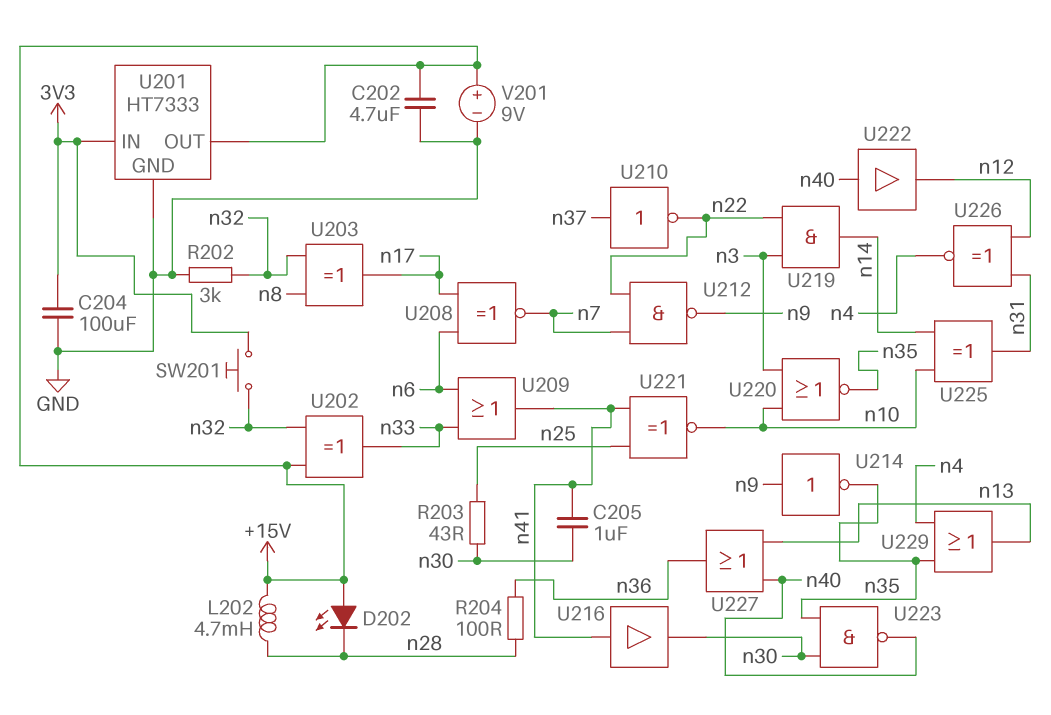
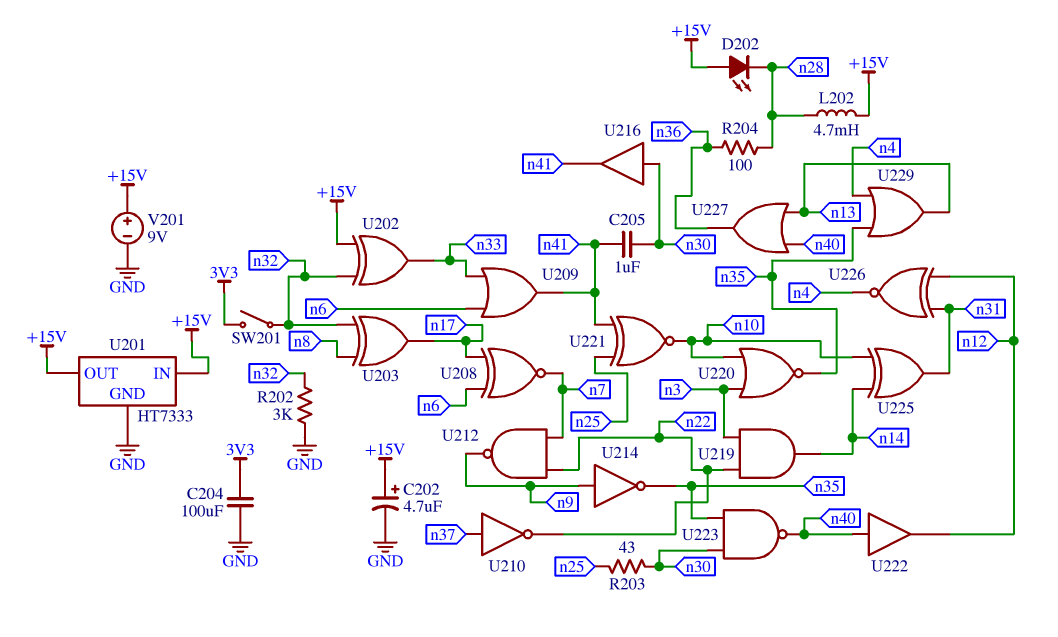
C202: 4.7uF (+15V, GND) -> 4.7uF (plus +15V, minus GND)
SW201: button (3V3, n32) -> switch (3V3, n32)
U201 pin IN: 3V3 -> +15V
U216: buffer (in n41, out n30) -> buffer (in n30, out n41)

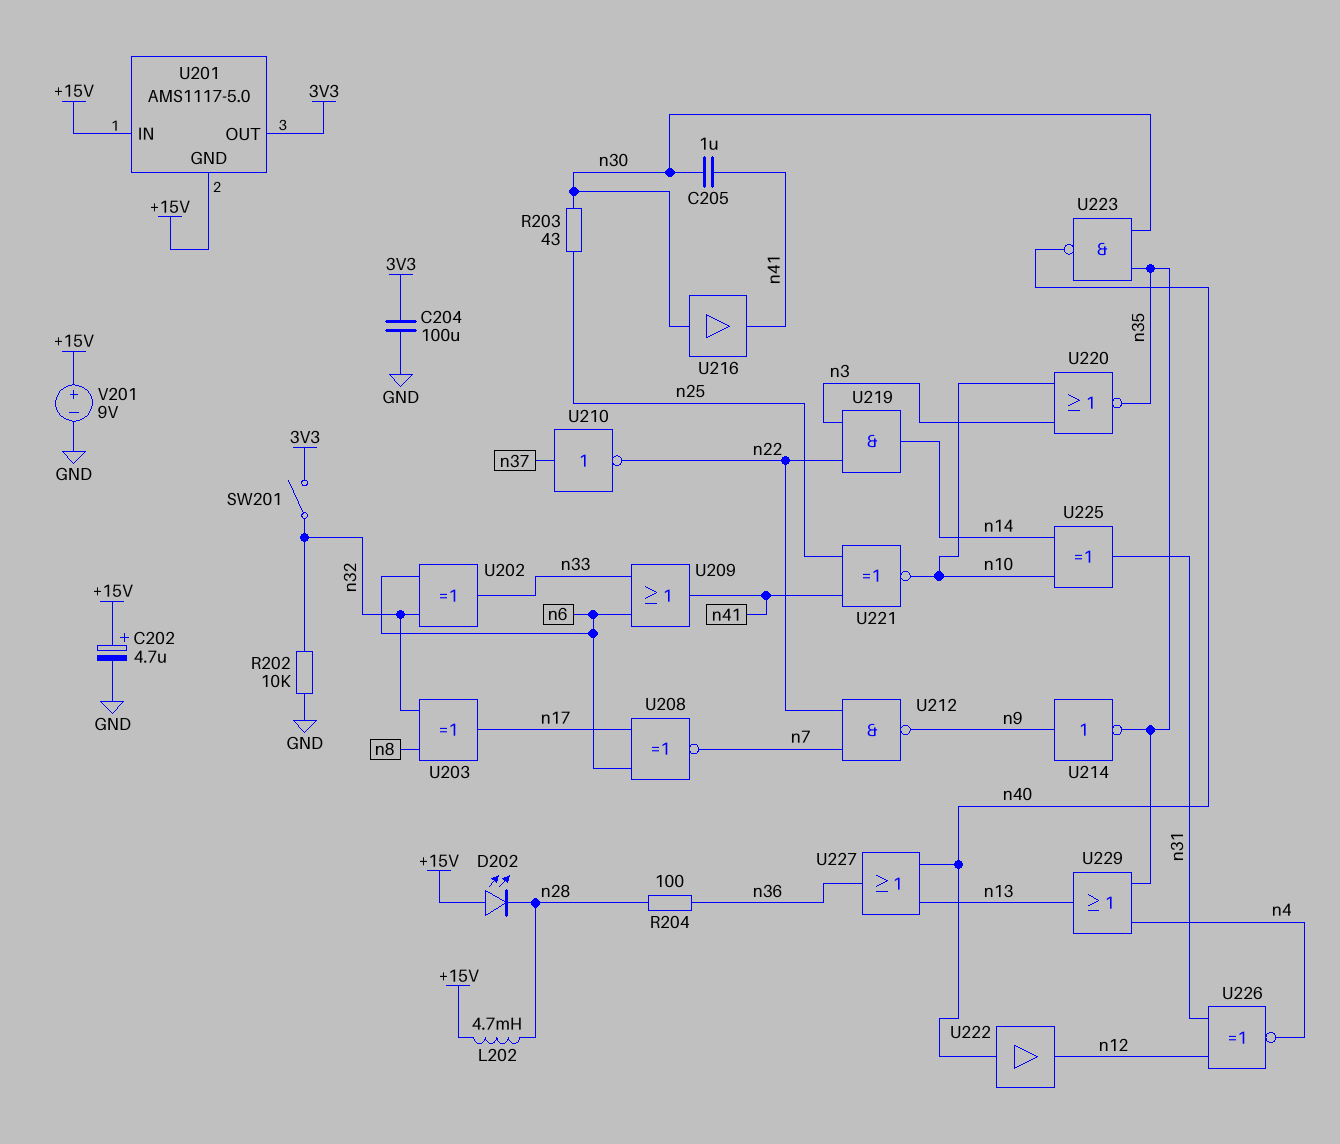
R202: 3k (GND, n32) -> 10k (GND, n32)
U201: HT7333 -> AMS1117-5.0
U201 pin GND: GND -> +15V
U201 pin OUT: +15V -> 3V3
U202: XOR (in +15V, in n32, out n33) -> XOR (in n6, in n32, out n33)

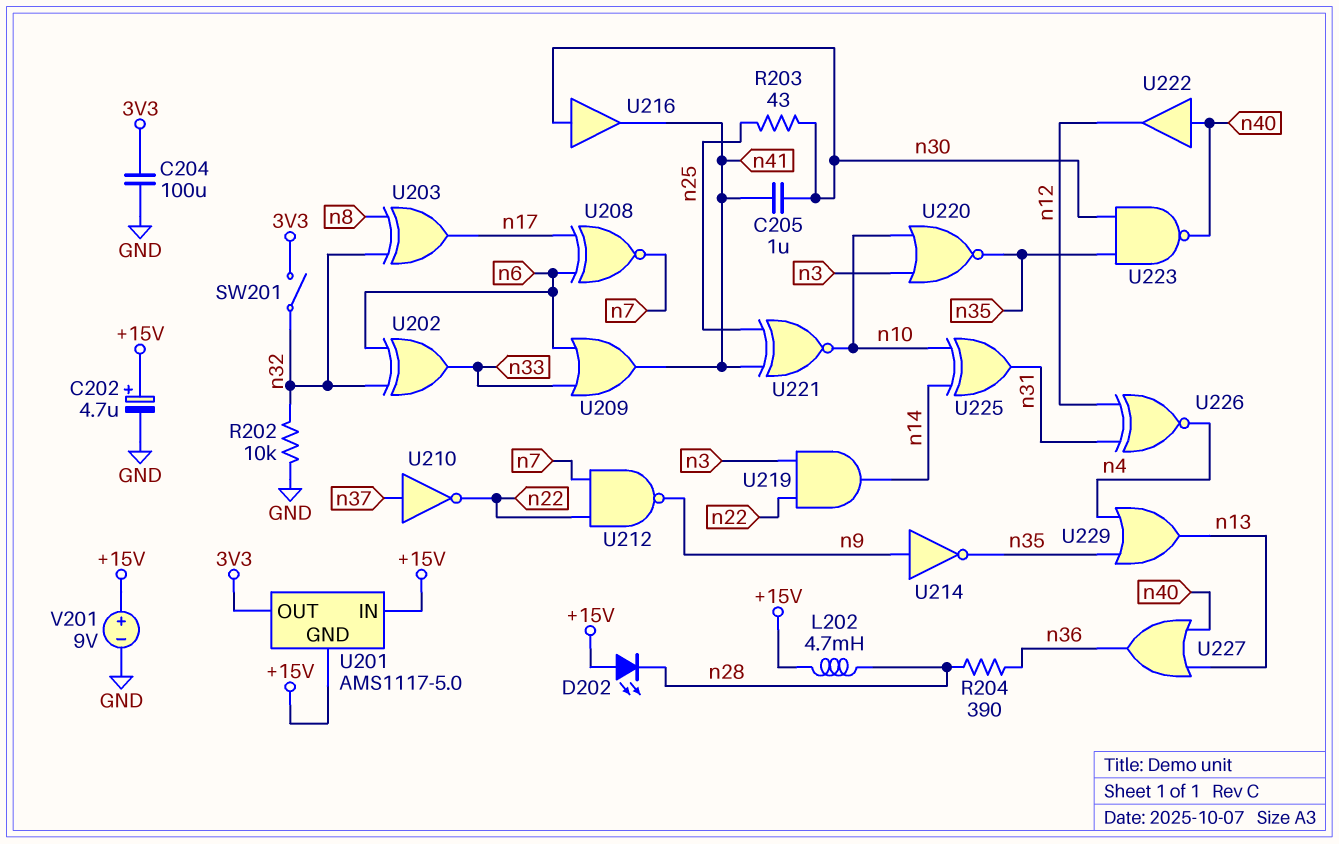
R204: 100 (n28, n36) -> 390 (n28, n36)

